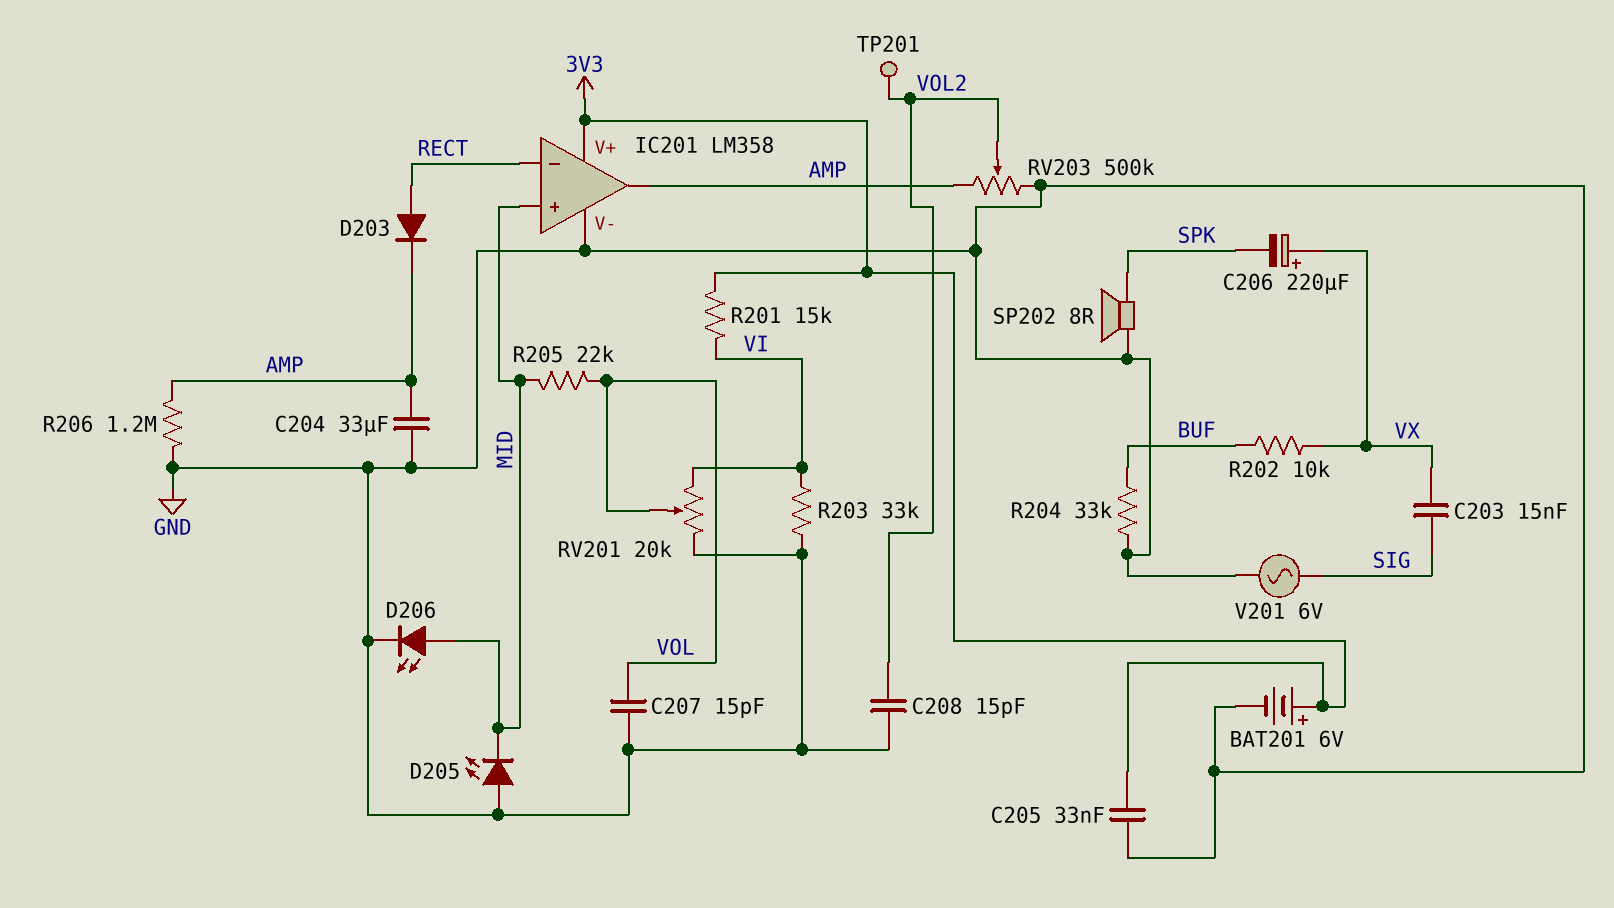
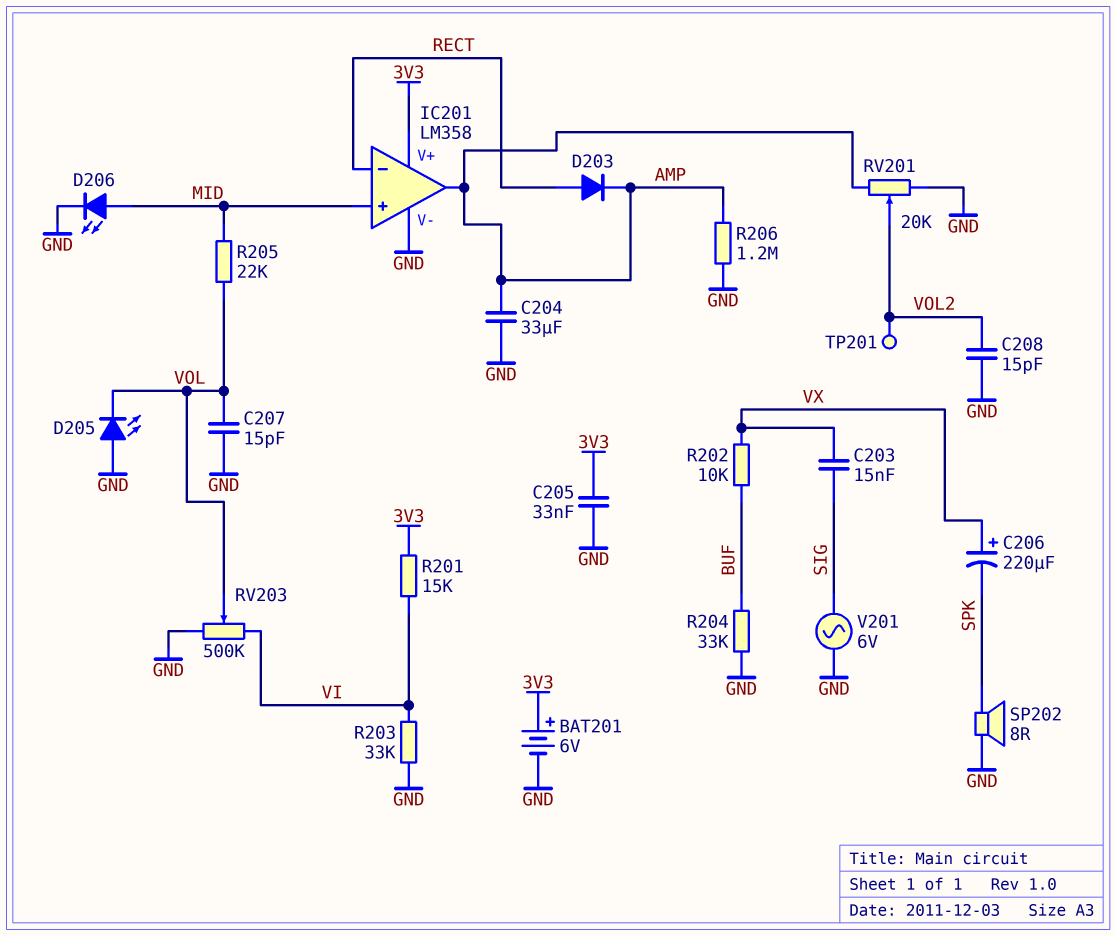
D205: LED (A GND, K MID) -> LED (A GND, K VOL)
RV201: 20k (GND, VI, wiper VOL) -> 20k (AMP, GND, wiper VOL2)
RV203: 500k (AMP, GND, wiper VOL2) -> 500k (GND, VI, wiper VOL)

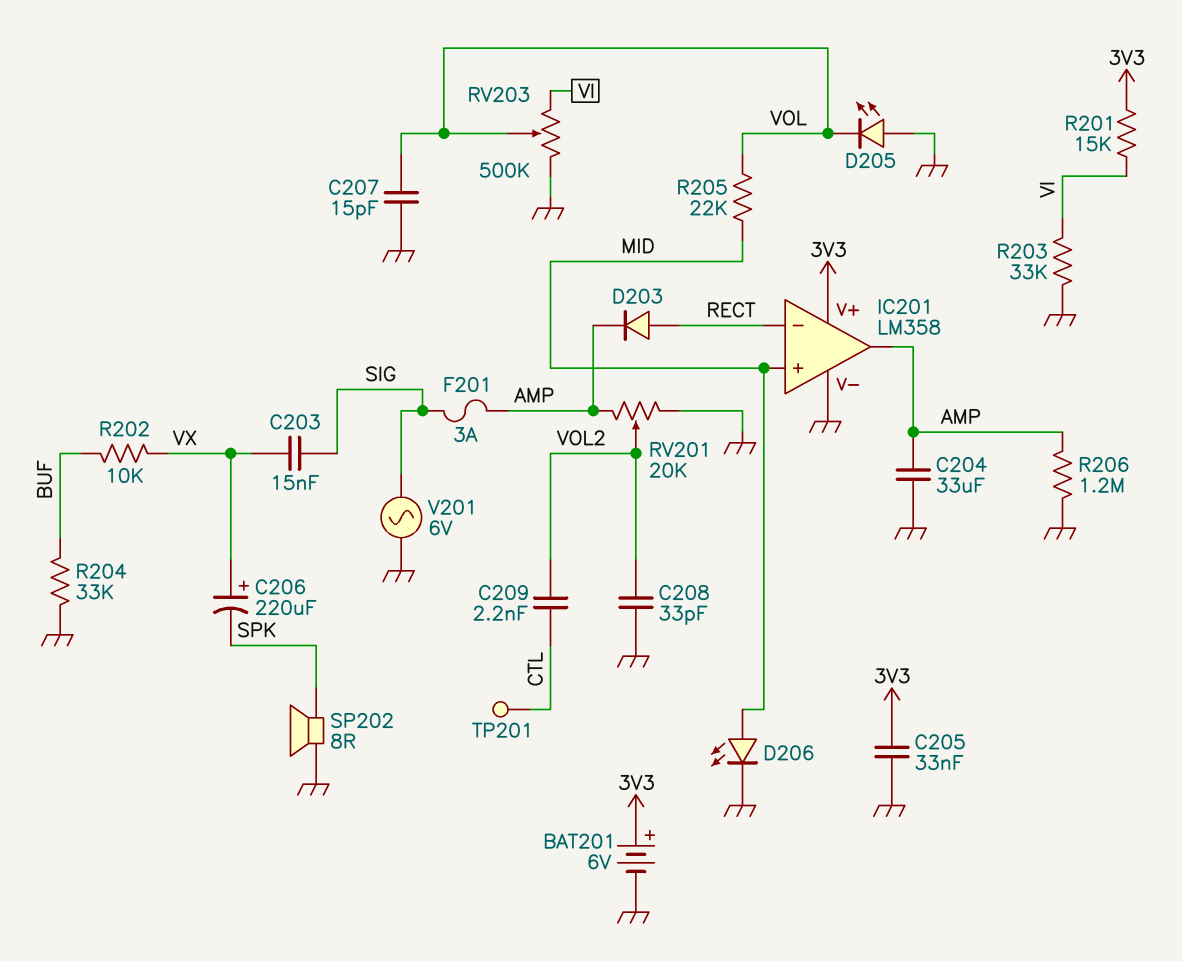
C208: 15pF (GND, VOL2) -> 33pF (GND, VOL2)
C209: none -> 2.2nF (CTL, VOL2)
F201: none -> 3A (AMP, SIG)
TP201: test point (VOL2) -> test point (CTL)

